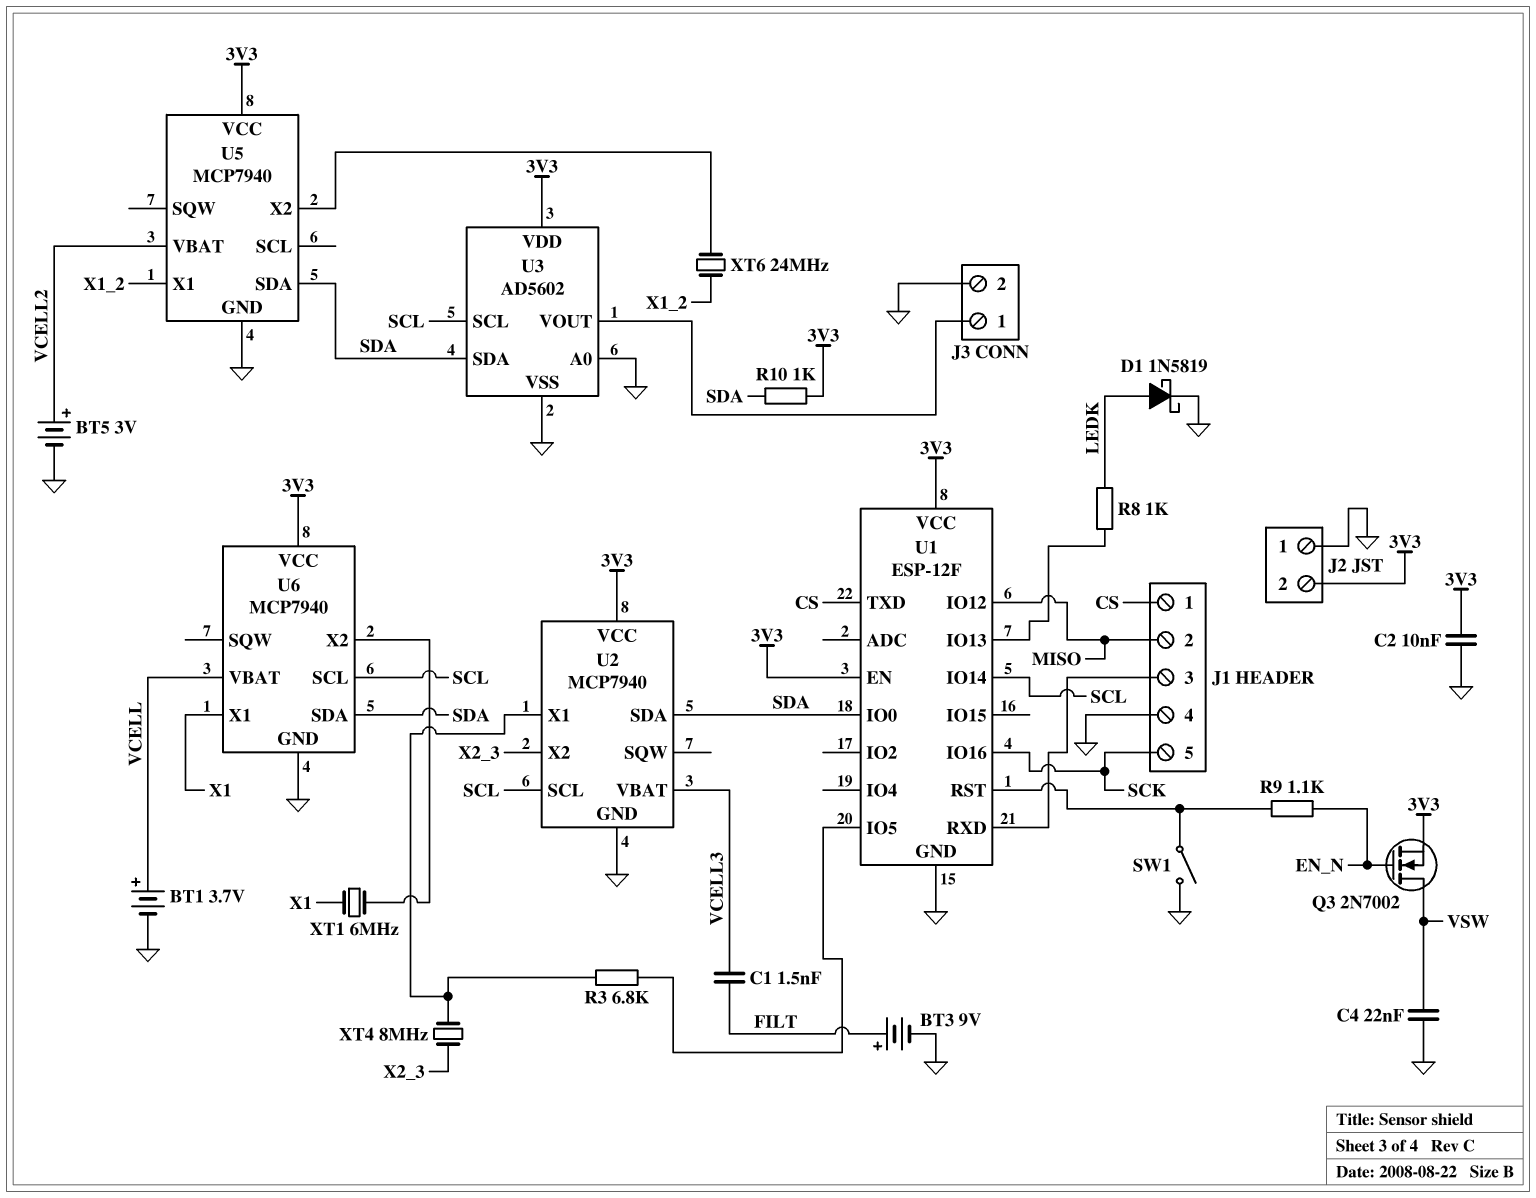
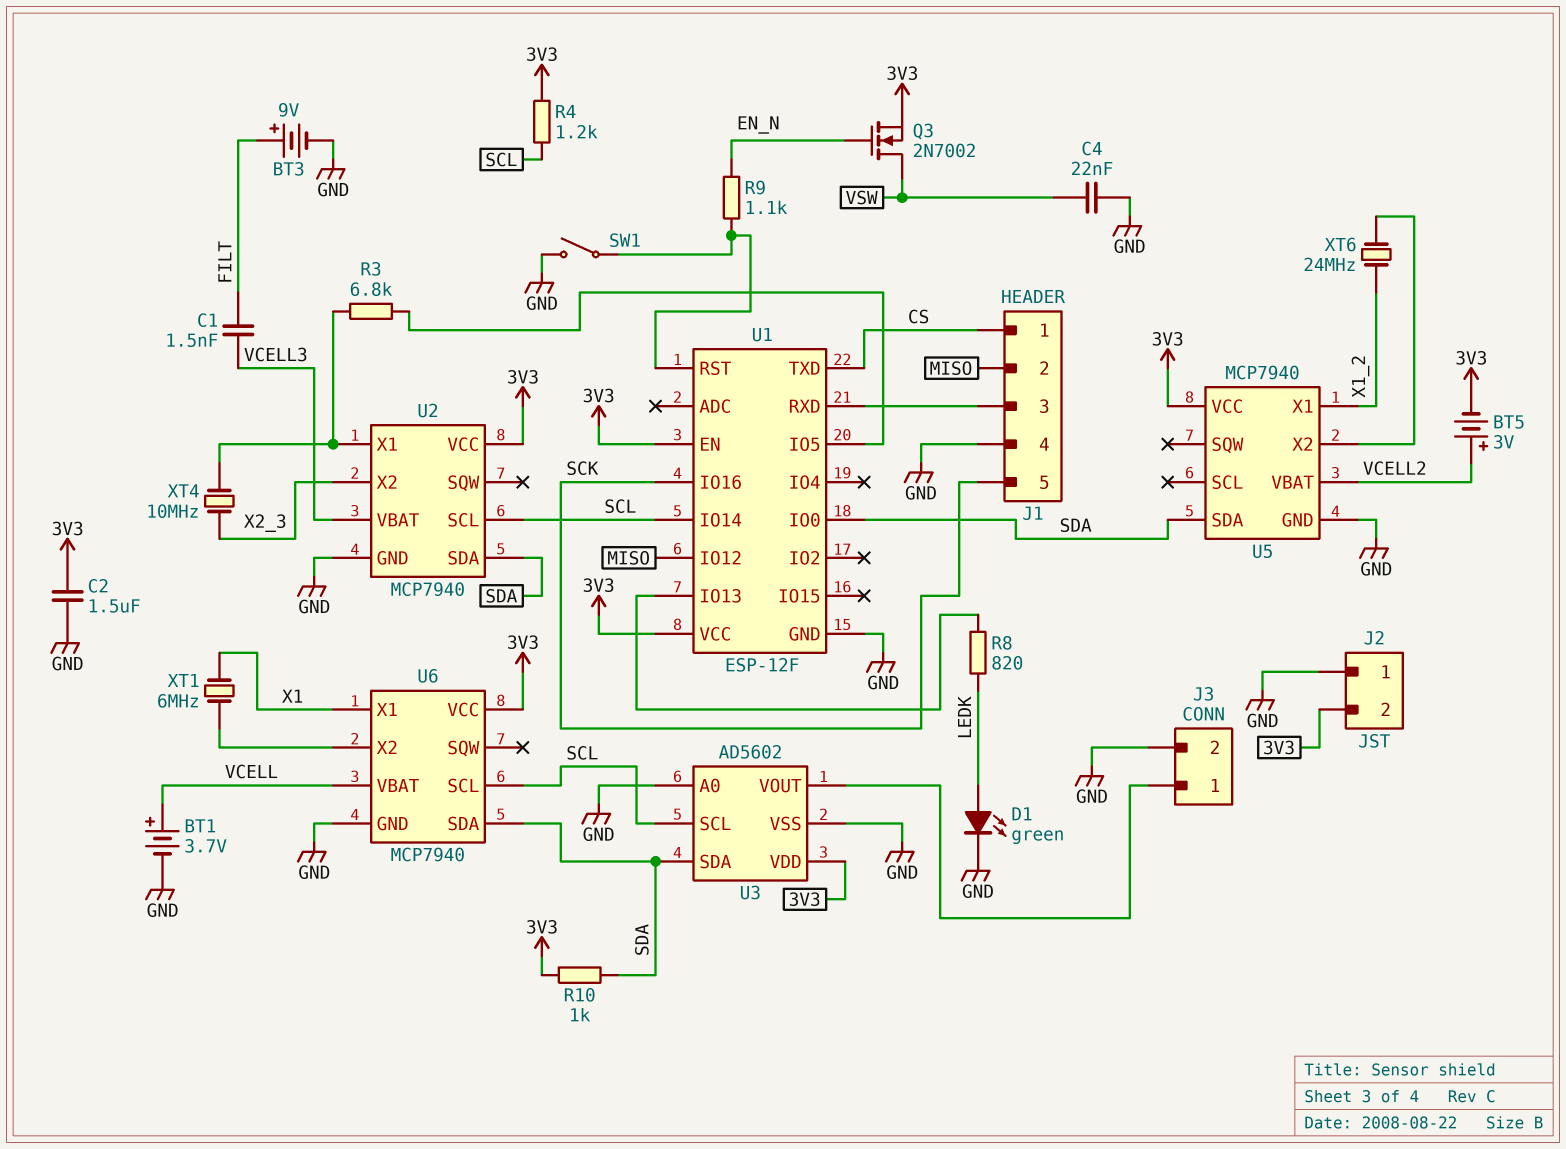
BT5: 3V (plus VCELL2, minus GND) -> 3V (plus VCELL2, minus 3V3)
C2: 10nF (3V3, GND) -> 1.5uF (3V3, GND)
D1: schottky 1N5819 (A LEDK, K GND) -> LED green (A LEDK, K GND)
R4: none -> 1.2k (3V3, SCL)
R8: 1k (LEDK, U1/IO13) -> 820 (LEDK, U1/IO13)
XT4: 8MHz (U2/X1, X2_3) -> 10MHz (U2/X1, X2_3)

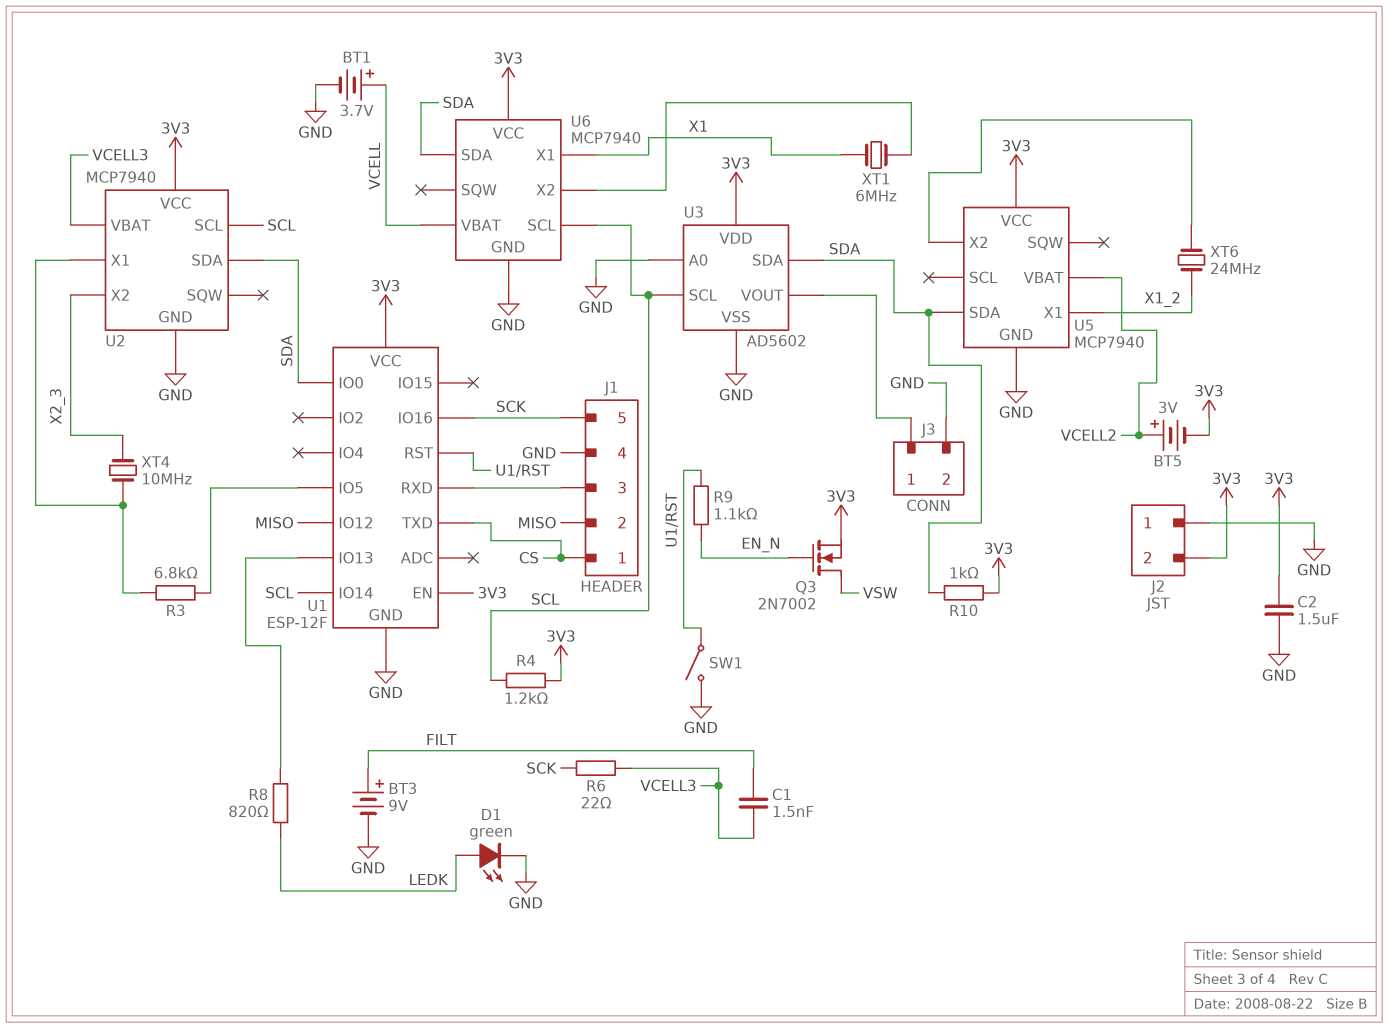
C4: 22nF (GND, VSW) -> none
R6: none -> 22 (SCK, VCELL3)

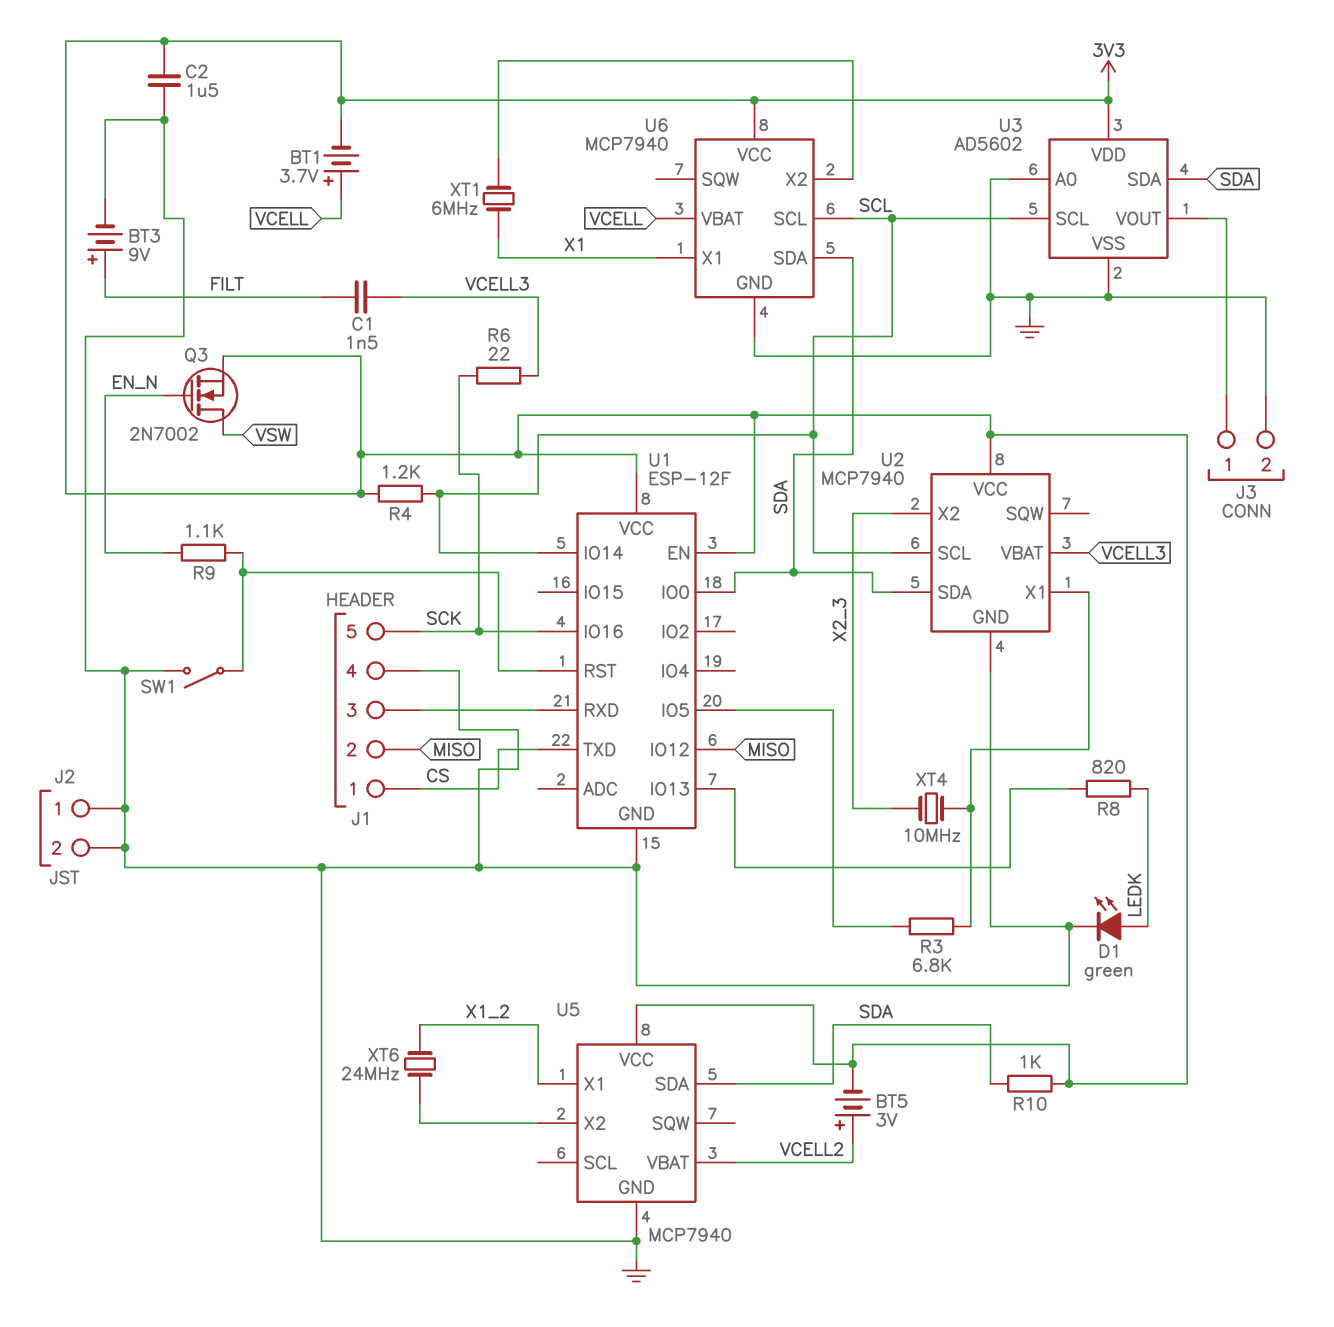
BT1: 3.7V (plus VCELL, minus GND) -> 3.7V (plus VCELL, minus 3V3)
J2 pin 2: 3V3 -> GND

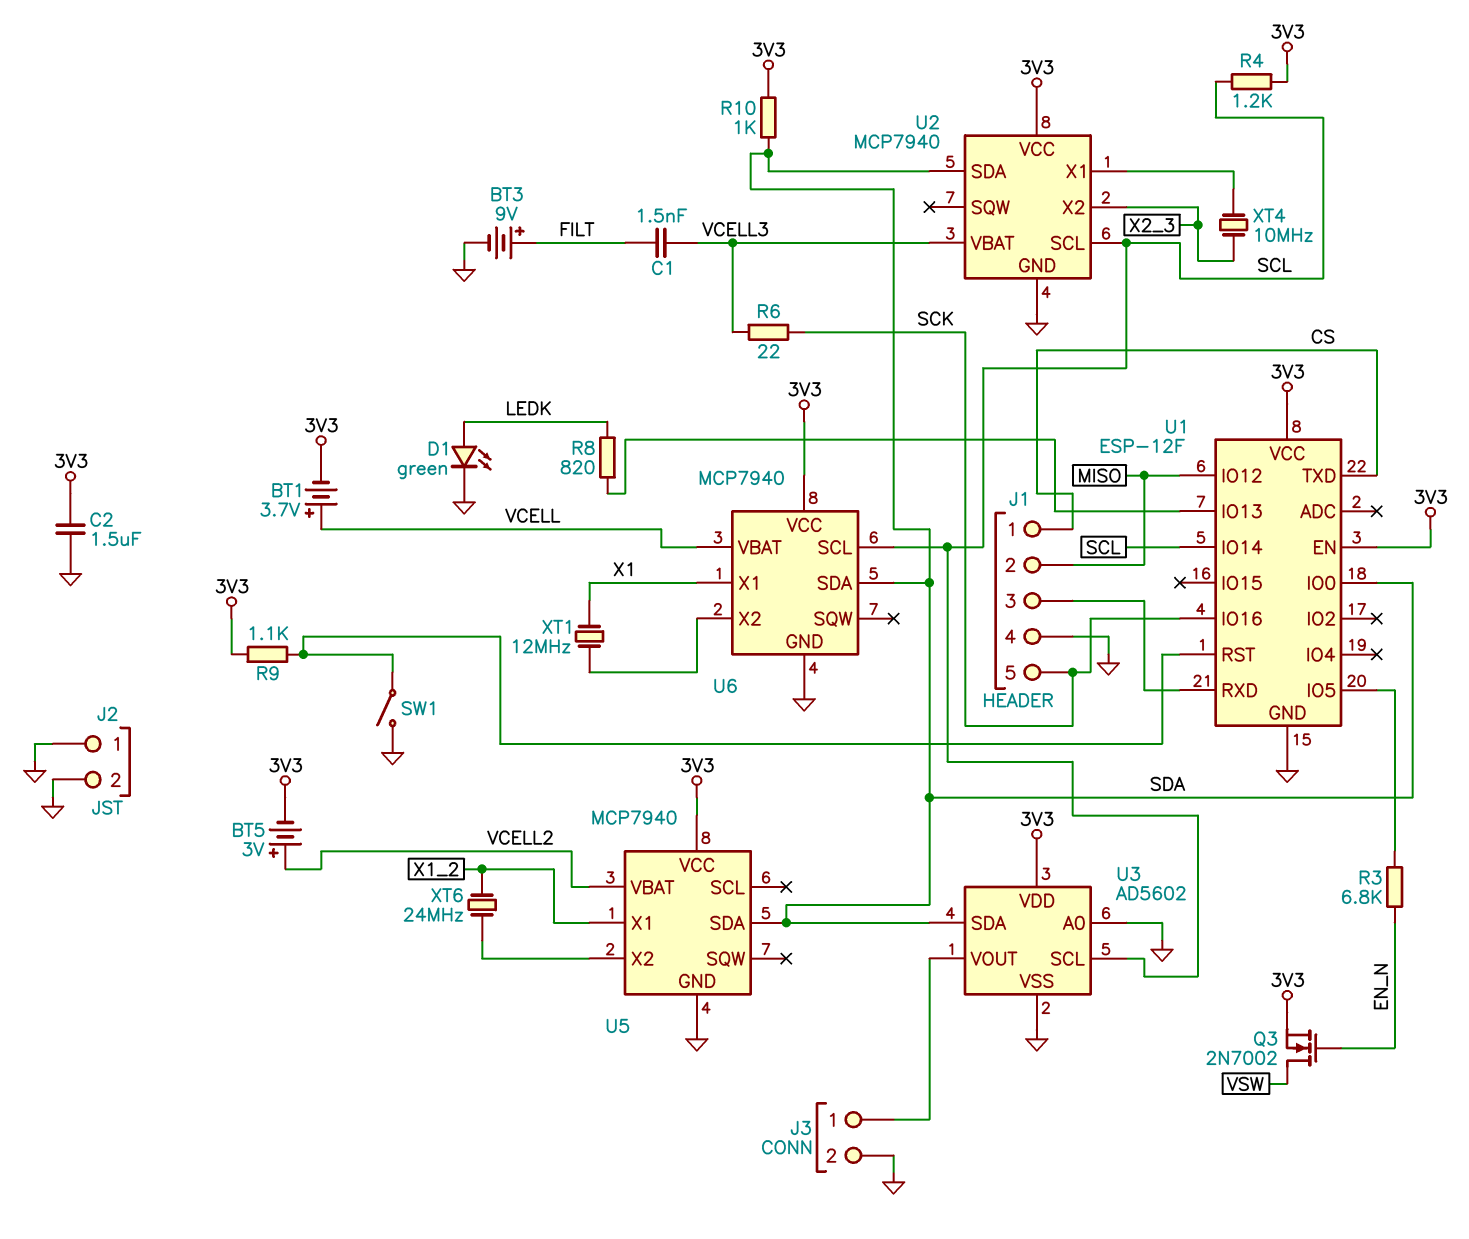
R3: 6.8k (U1/IO5, U2/X1) -> 6.8k (EN_N, U1/IO5)
R9: 1.1k (EN_N, U1/RST) -> 1.1k (3V3, U1/RST)
XT1: 6MHz (U6/X2, X1) -> 12MHz (U6/X2, X1)

